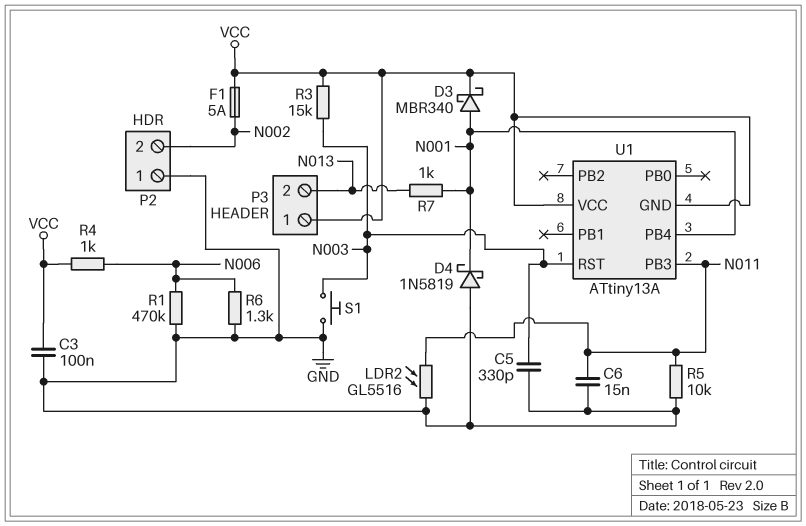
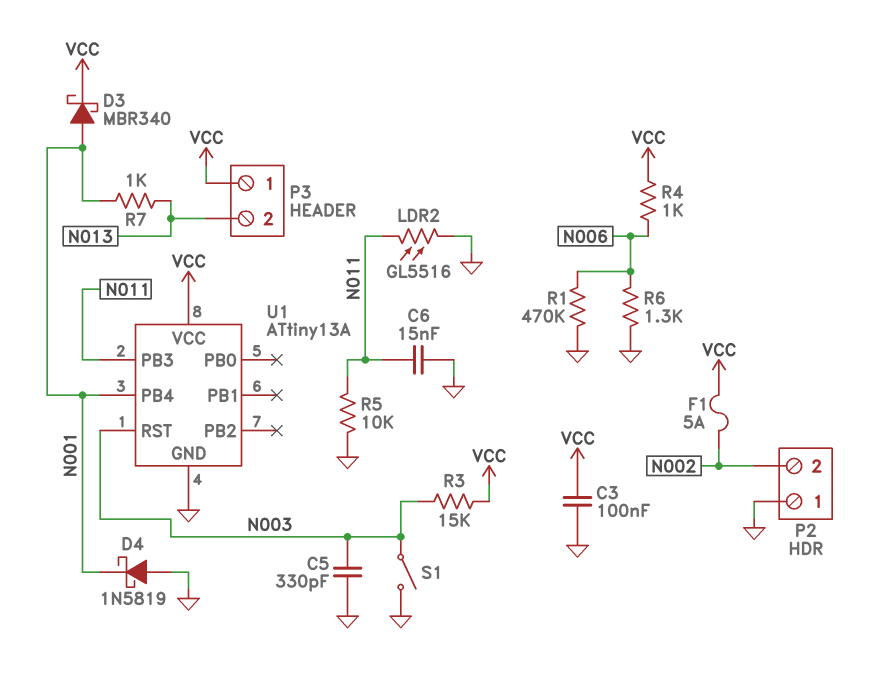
S1: button (GND, N003) -> switch (GND, N003)
U1 pin GND: VCC -> GND

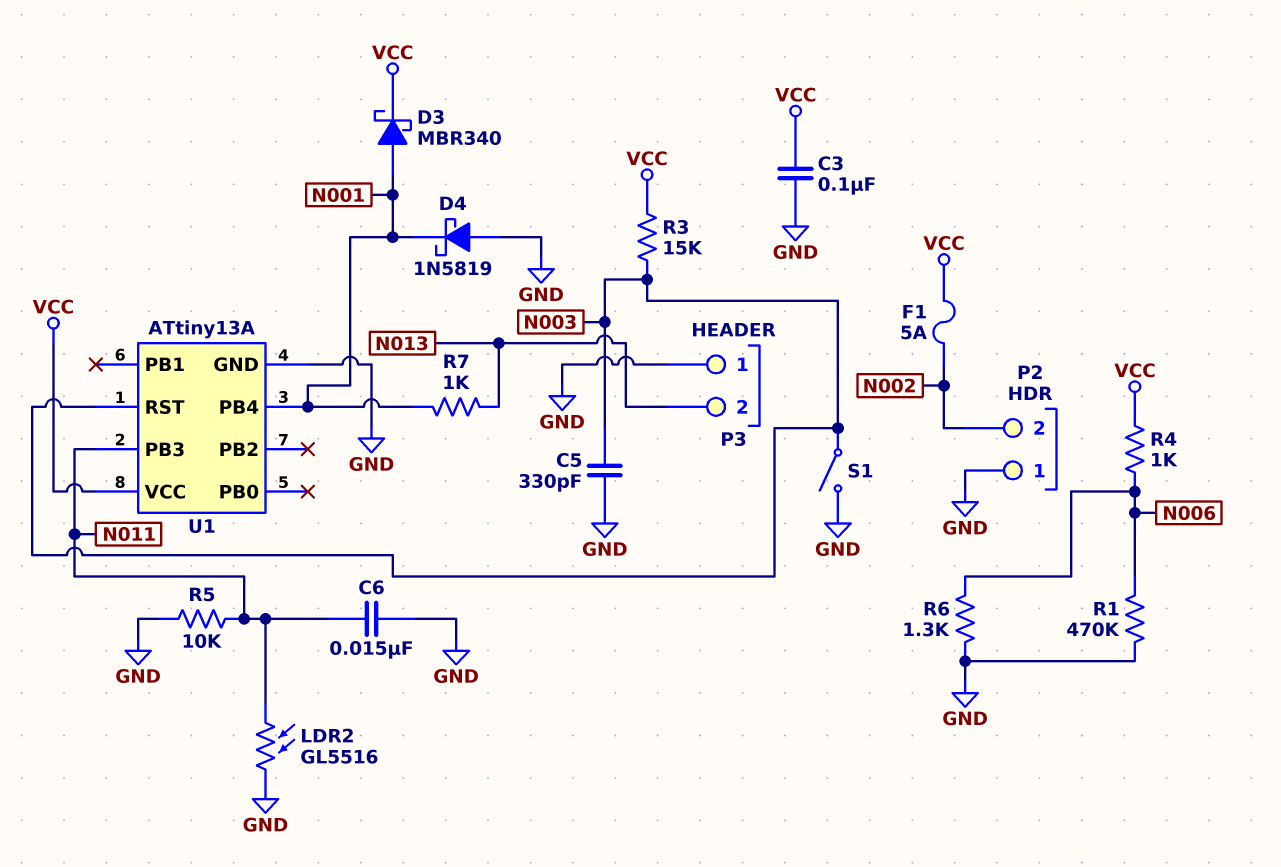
P3 pin 1: VCC -> GND

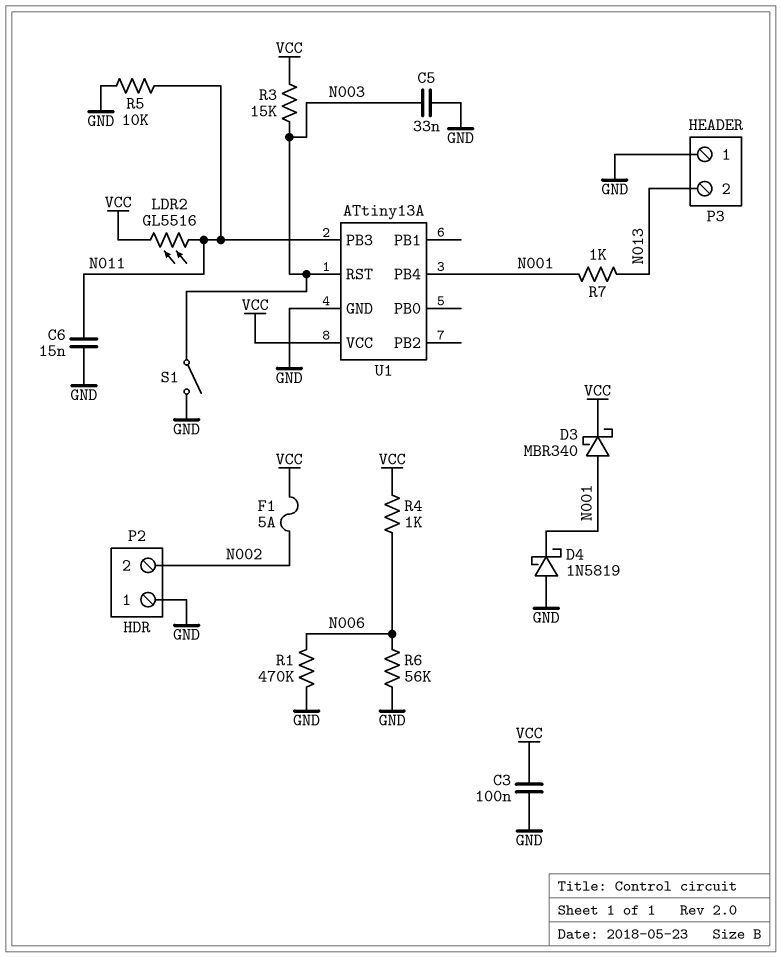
C5: 330pF (GND, N003) -> 33nF (GND, N003)
LDR2: GL5516 (GND, N011) -> GL5516 (N011, VCC)
R6: 1.3k (GND, N006) -> 56k (GND, N006)

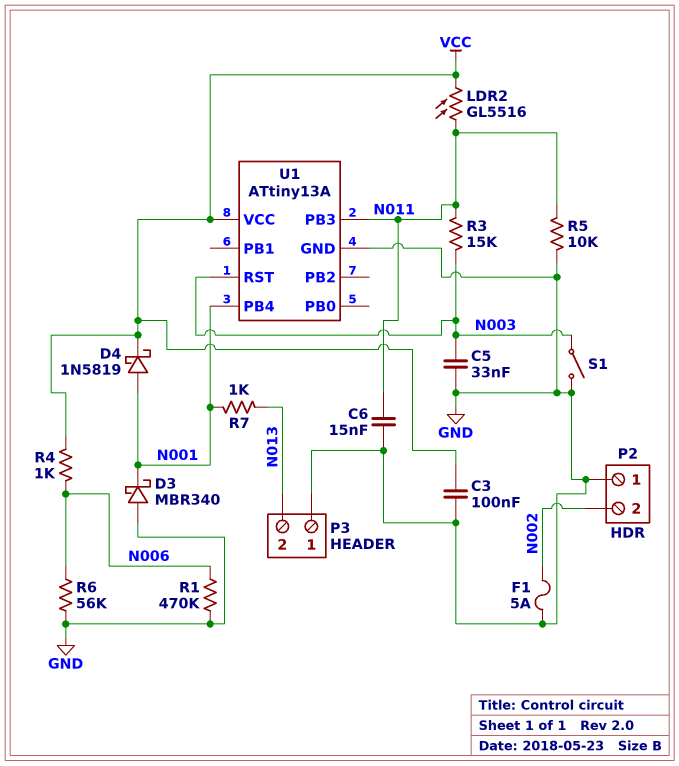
D3: schottky MBR340 (A N001, K VCC) -> schottky MBR340 (A GND, K N001)
D4: schottky 1N5819 (A GND, K N001) -> schottky 1N5819 (A N001, K VCC)
F1: 5A (N002, VCC) -> 5A (GND, N002)
R3: 15k (N003, VCC) -> 15k (N003, N011)

